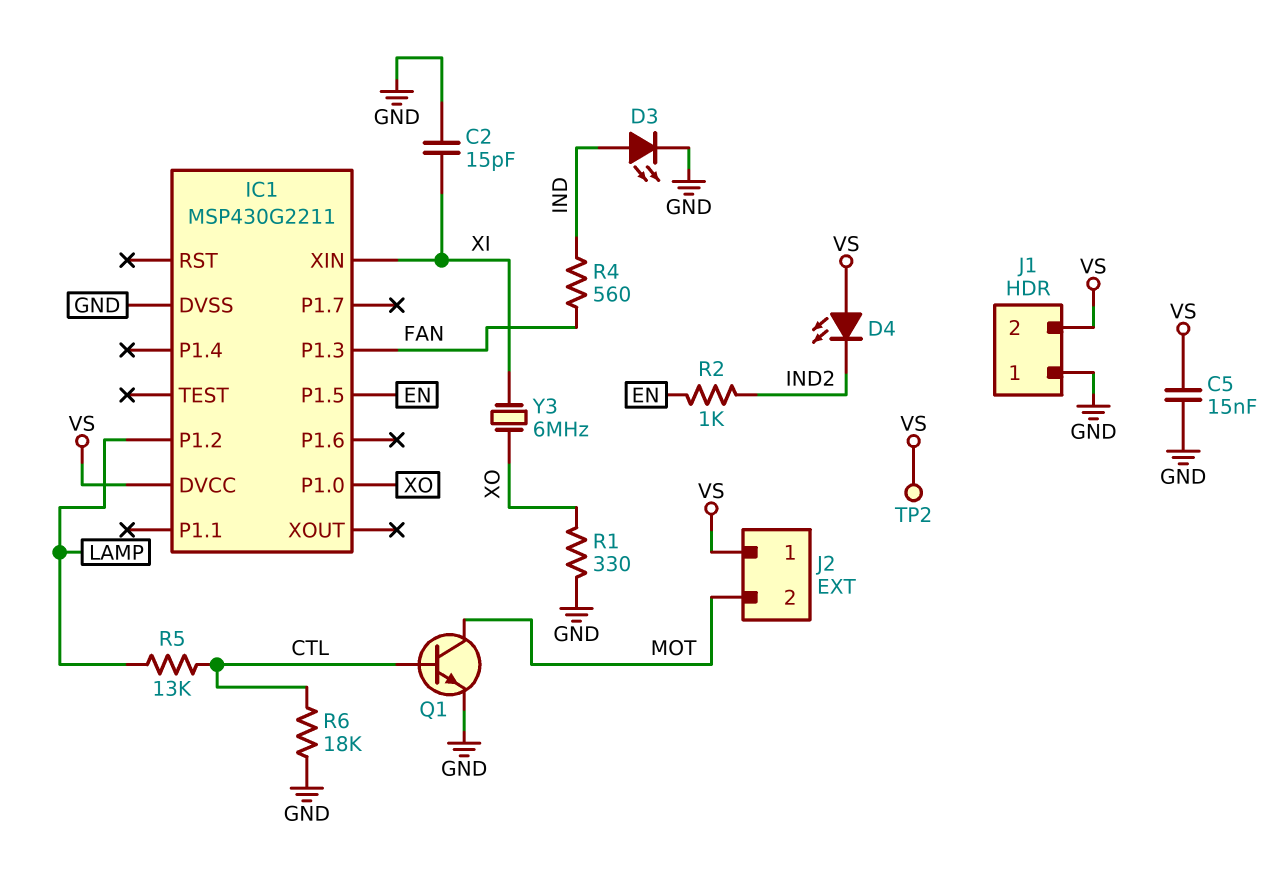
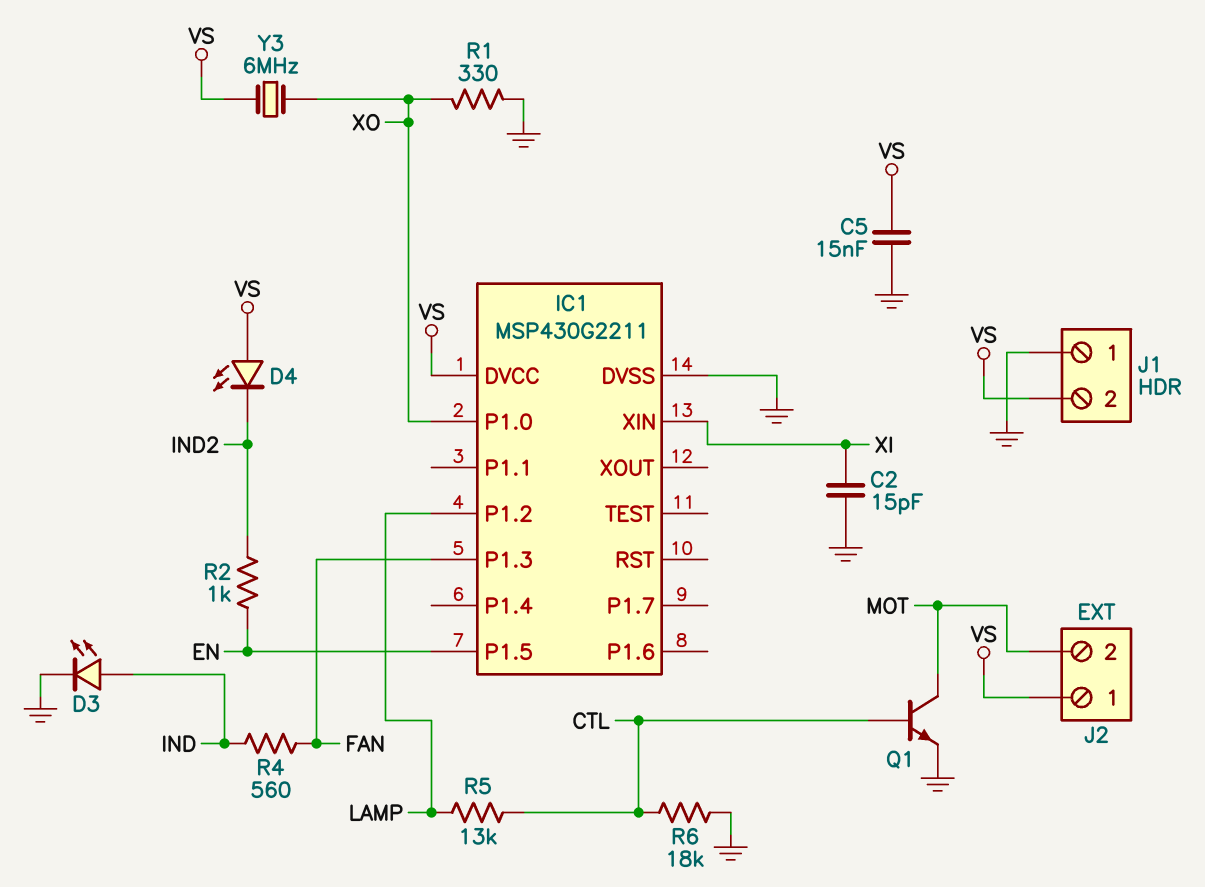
TP2: test point (VS) -> none
Y3: 6MHz (XI, XO) -> 6MHz (VS, XO)

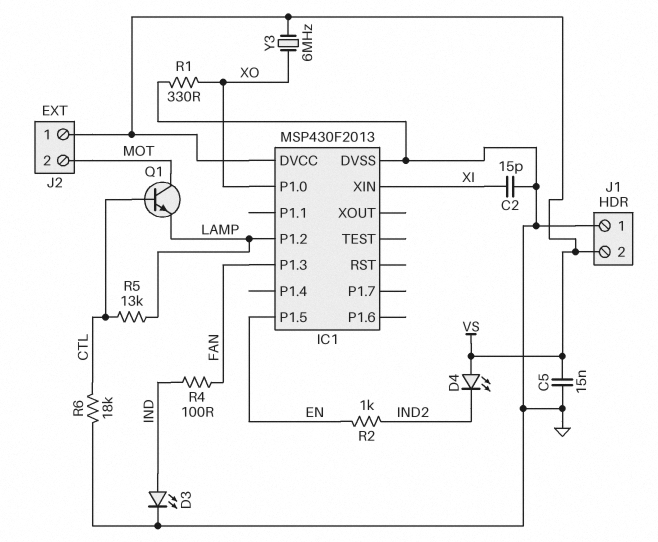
IC1: MSP430G2211 -> MSP430F2013
Q1: NPN (B CTL, C MOT, E GND) -> NPN (B CTL, C MOT, E LAMP)
R4: 560 (FAN, IND) -> 100 (FAN, IND)

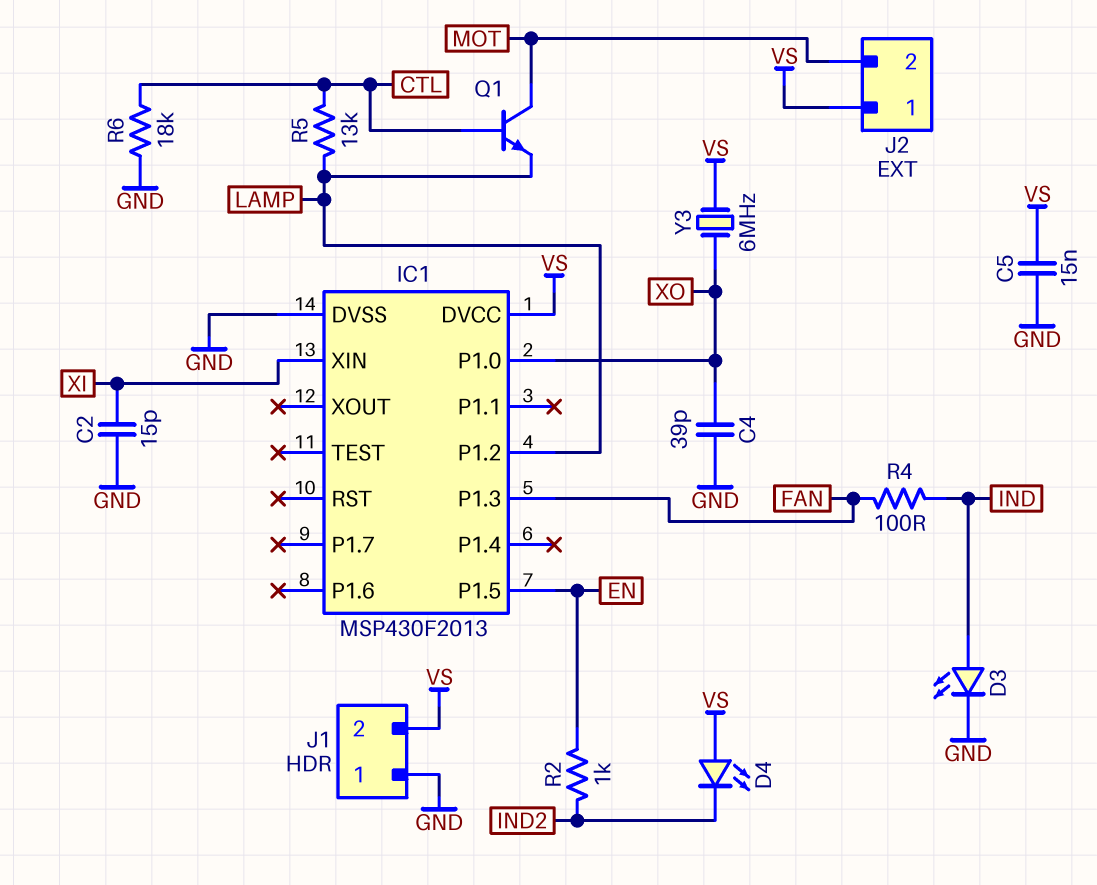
C4: none -> 39pF (GND, XO)
R1: 330 (GND, XO) -> none

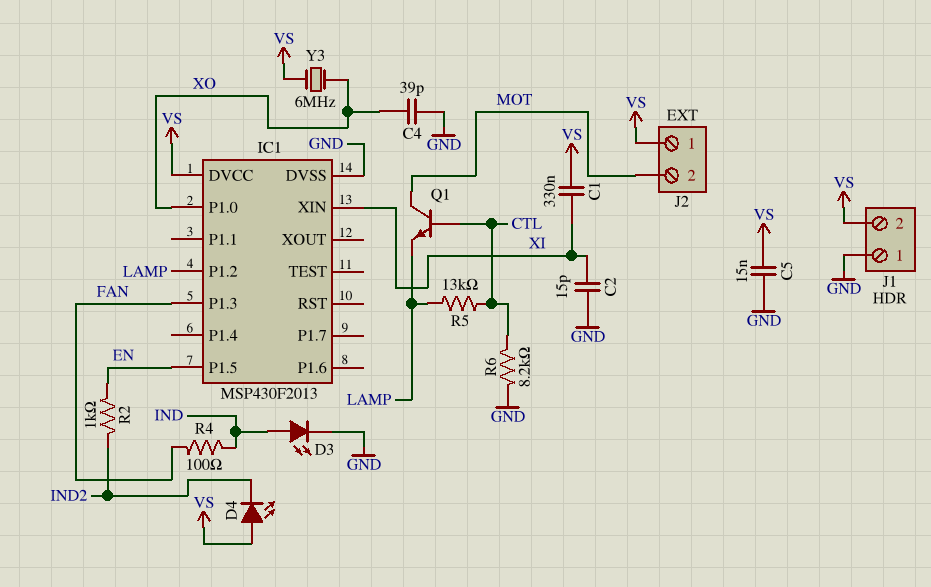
C1: none -> 330nF (VS, XI)
R6: 18k (CTL, GND) -> 8.2k (CTL, GND)

